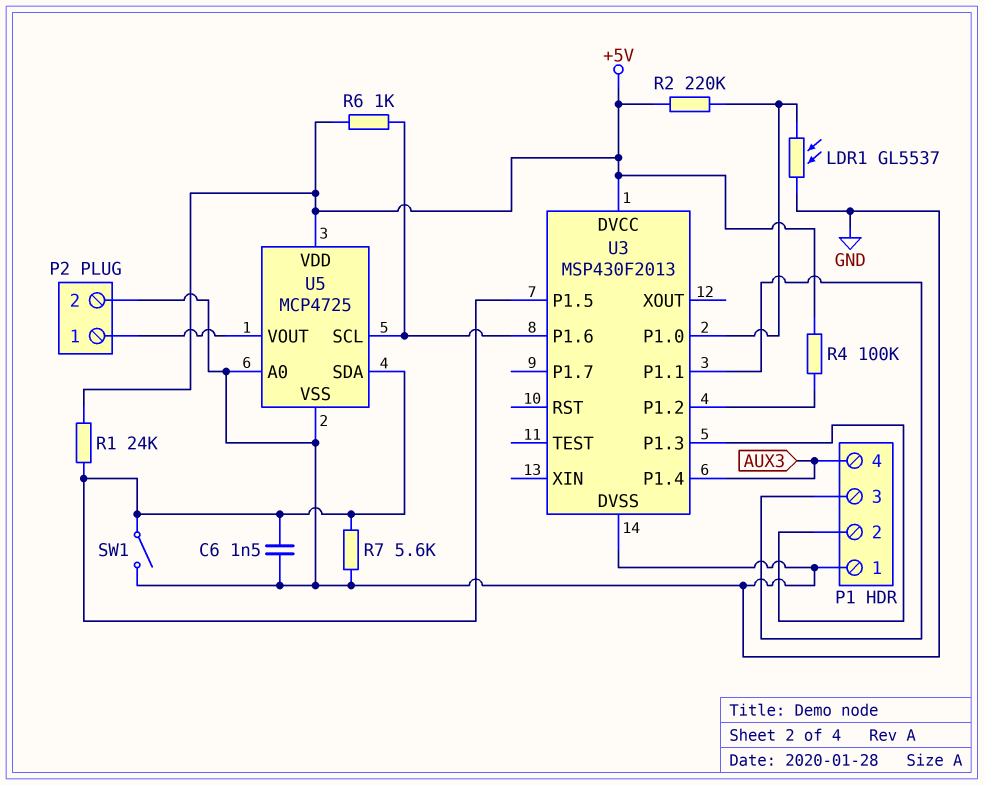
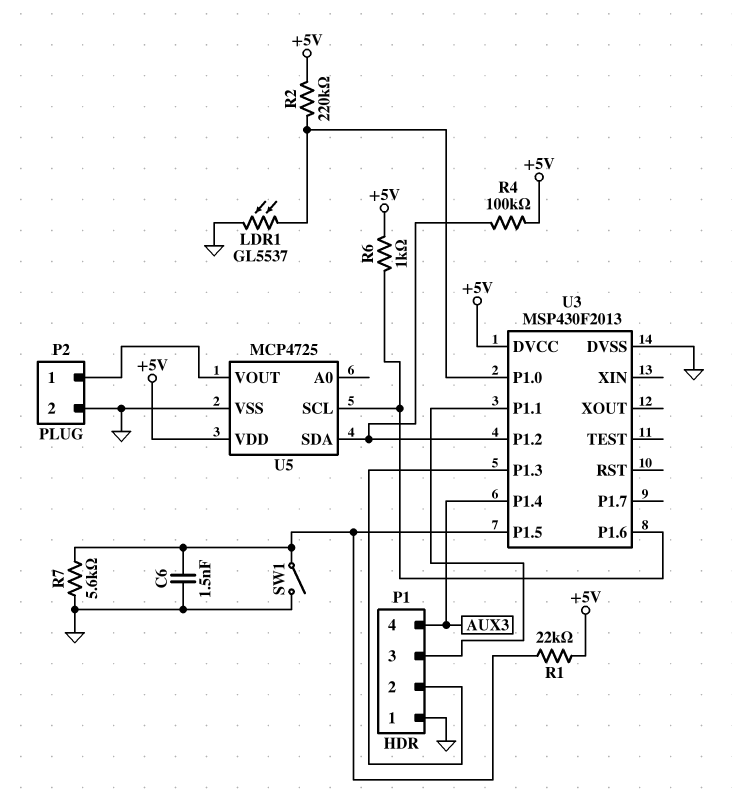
R1: 24k (+5V, U3/P1.5) -> 22k (+5V, U3/P1.5)
U5 pin A0: GND -> none
U5 pin SDA: U3/P1.5 -> U3/P1.2

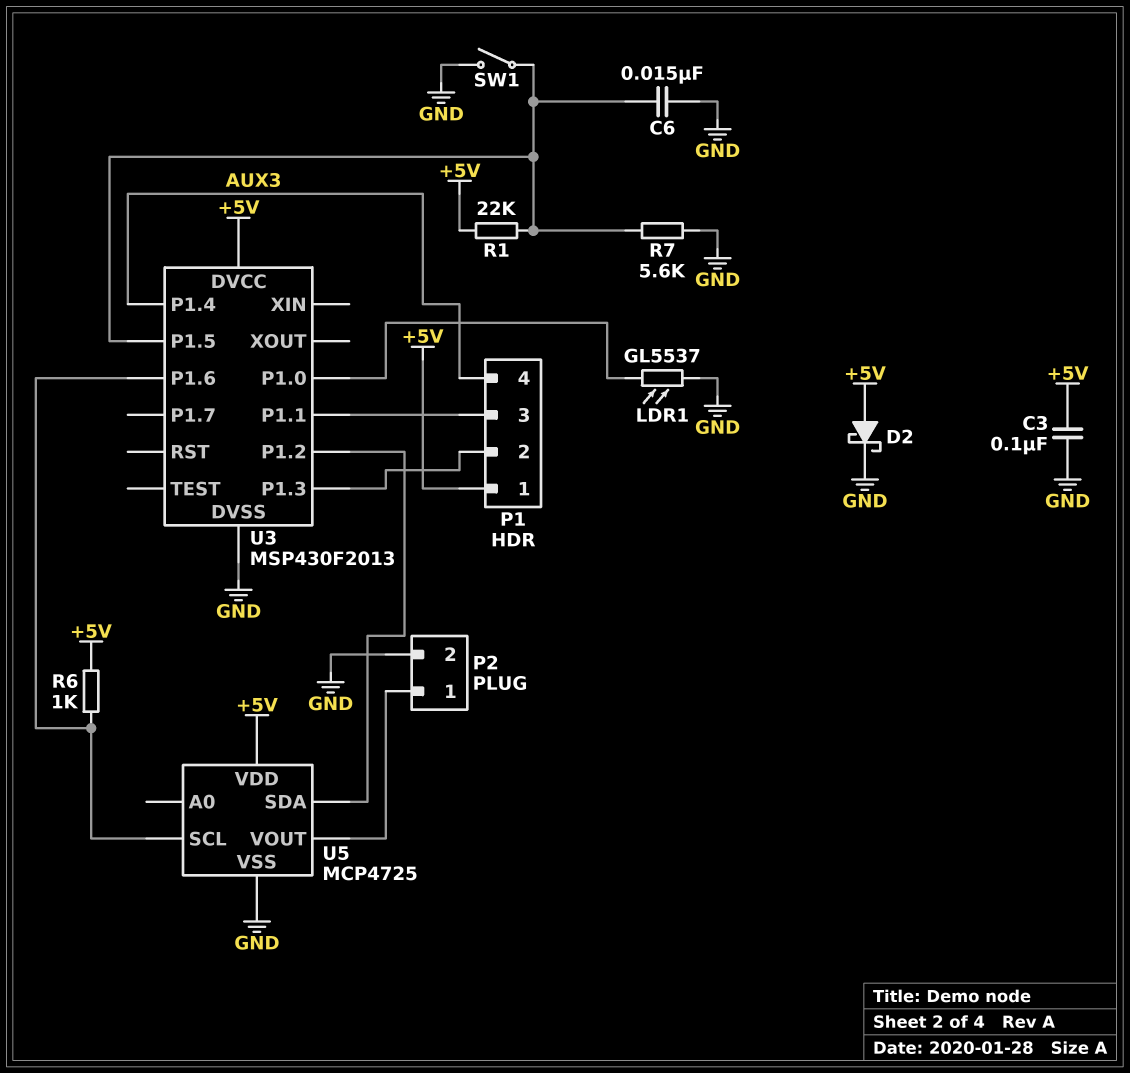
C3: none -> 100nF (+5V, GND)
C6: 1.5nF (GND, U3/P1.5) -> 15nF (GND, U3/P1.5)
D2: none -> schottky (A +5V, K GND)
P1 pin 1: GND -> +5V
R2: 220k (+5V, U3/P1.0) -> none
R4: 100k (+5V, U3/P1.2) -> none

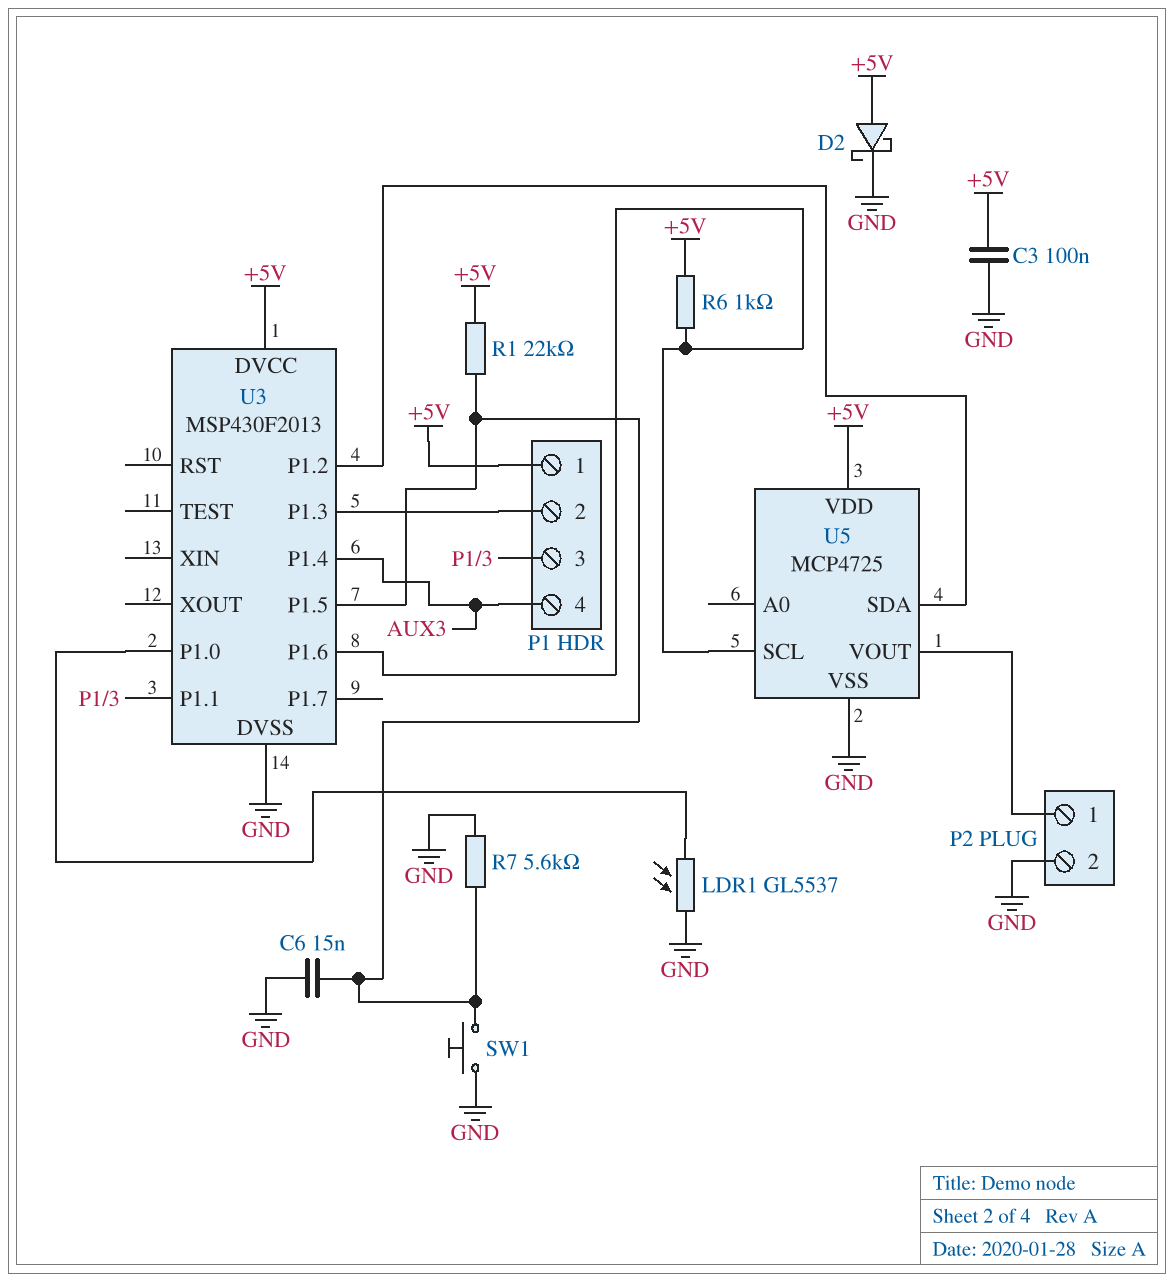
SW1: switch (GND, U3/P1.5) -> button (GND, U3/P1.5)

